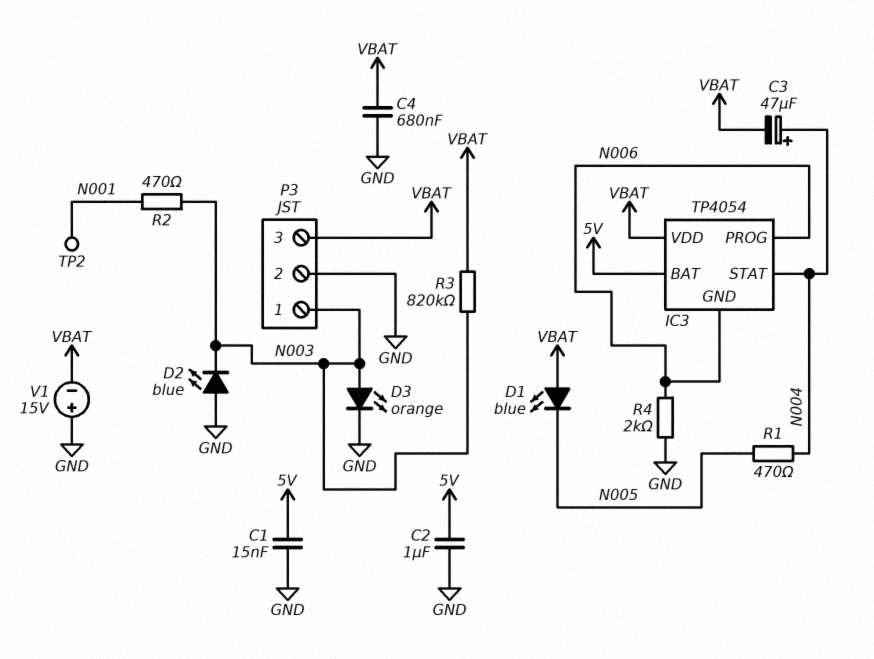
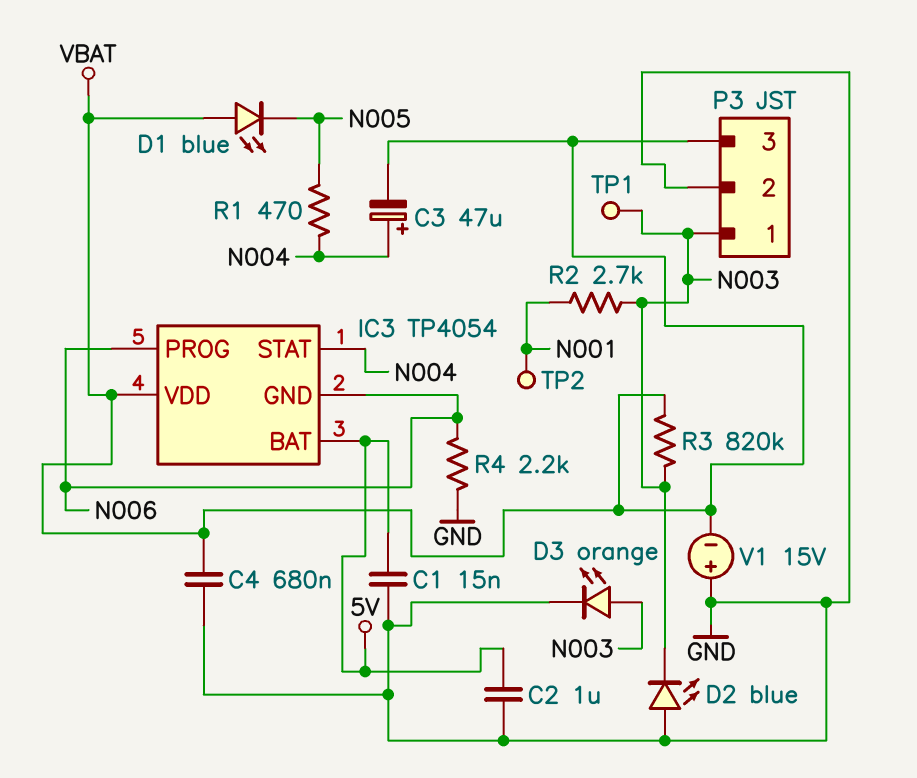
R2: 470 (N001, N003) -> 2.7k (N001, N003)
R4: 2k (GND, N006) -> 2.2k (GND, N006)
TP1: none -> test point (N003)

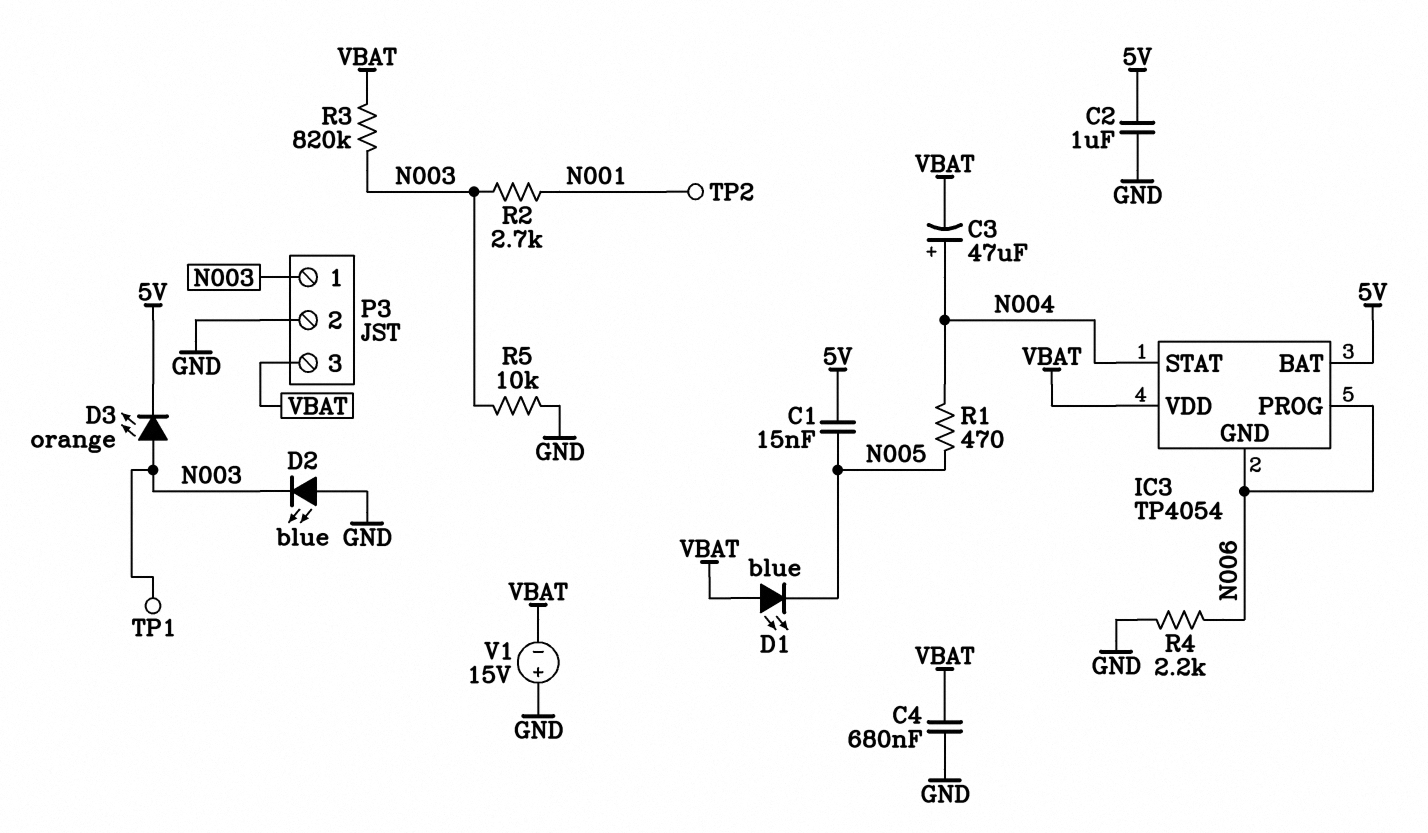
C1: 15nF (5V, GND) -> 15nF (5V, N005)
D3: LED orange (A N003, K GND) -> LED orange (A N003, K 5V)
R5: none -> 10k (GND, N003)

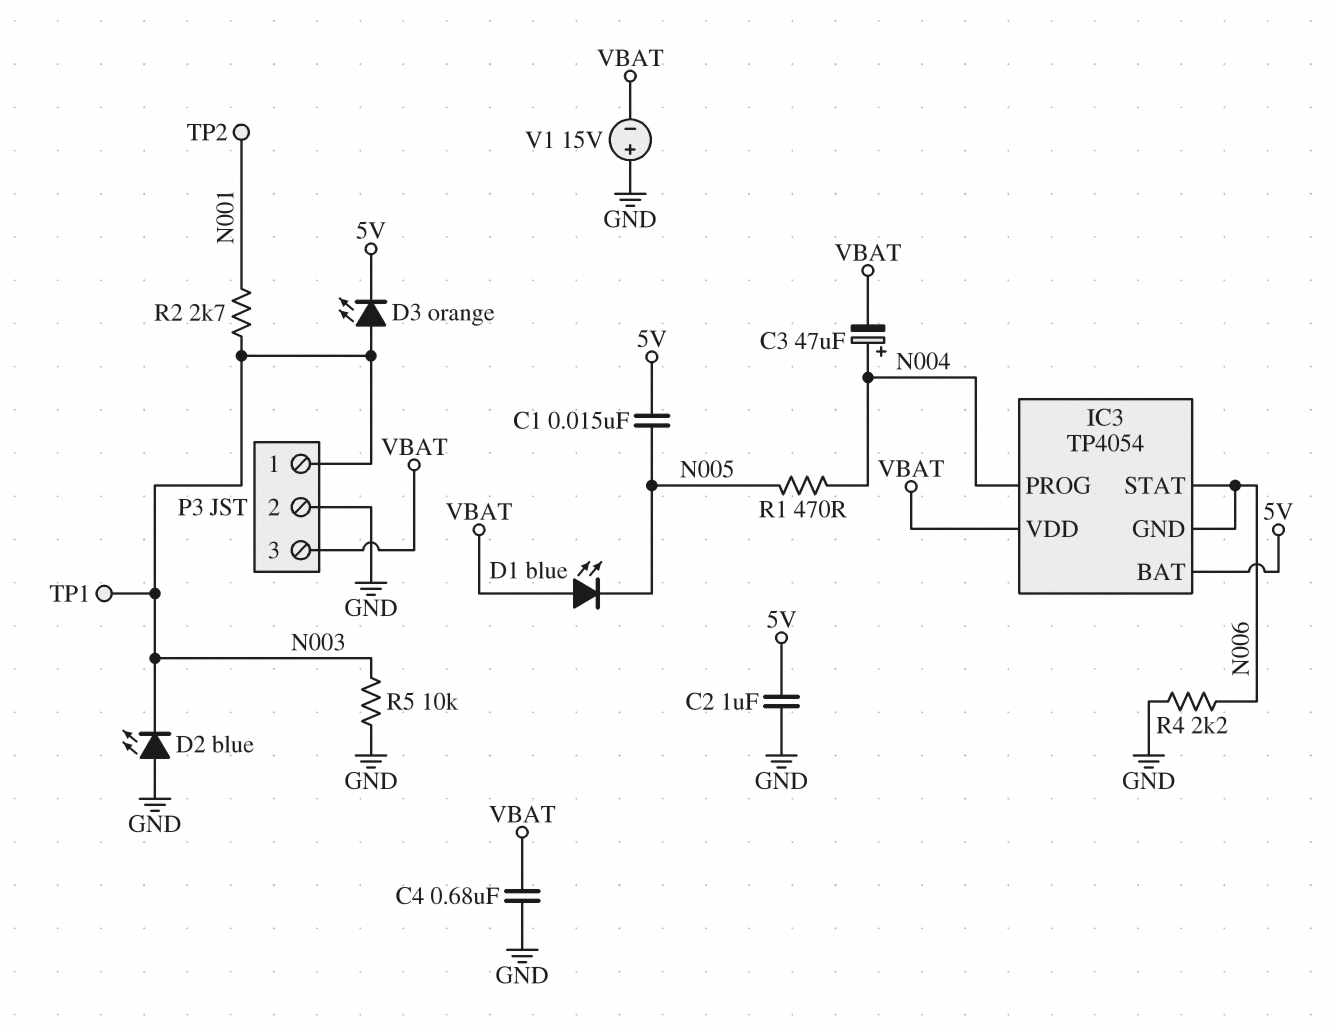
IC3 pin PROG: N006 -> N004
IC3 pin STAT: N004 -> N006
R3: 820k (N003, VBAT) -> none

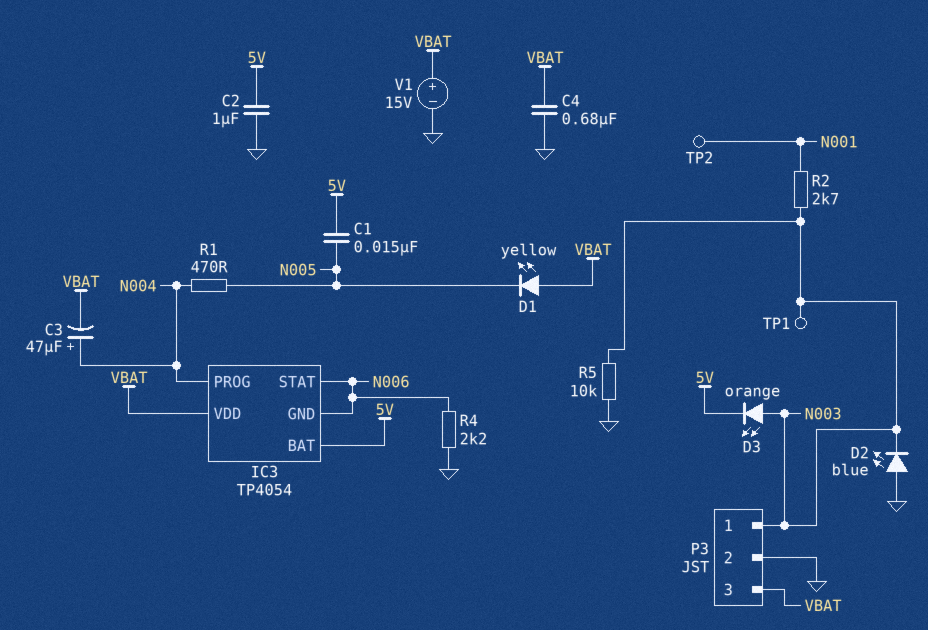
D1: LED blue (A VBAT, K N005) -> LED yellow (A VBAT, K N005)
V1: 15V (plus GND, minus VBAT) -> 15V (plus VBAT, minus GND)

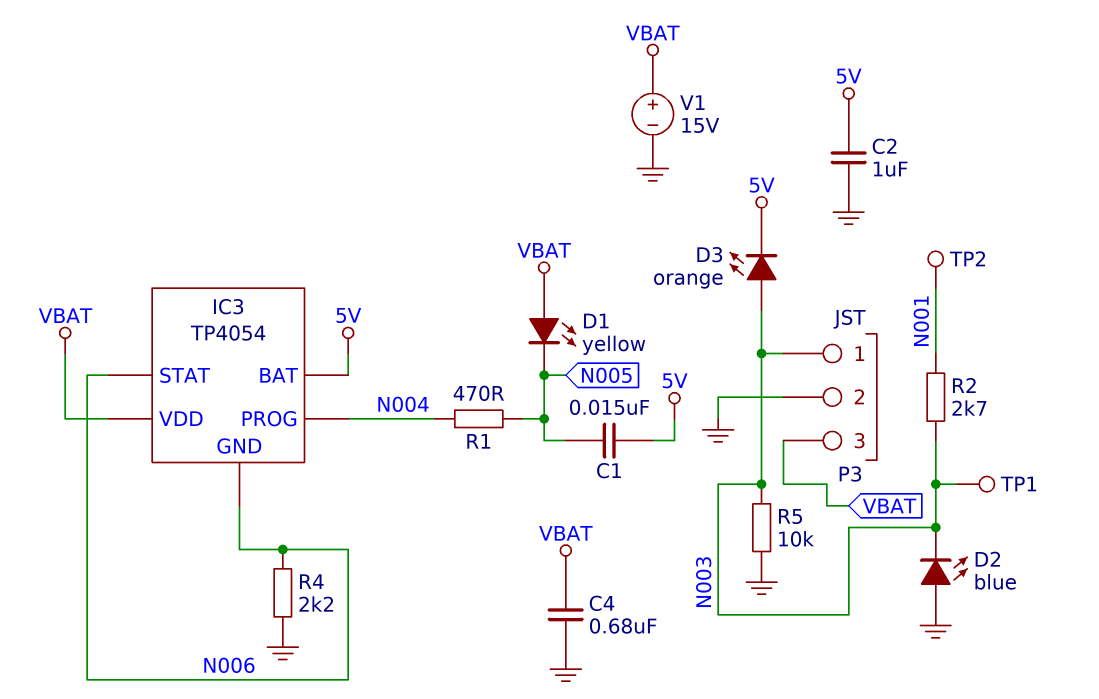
C3: 47uF (plus N004, minus VBAT) -> none

